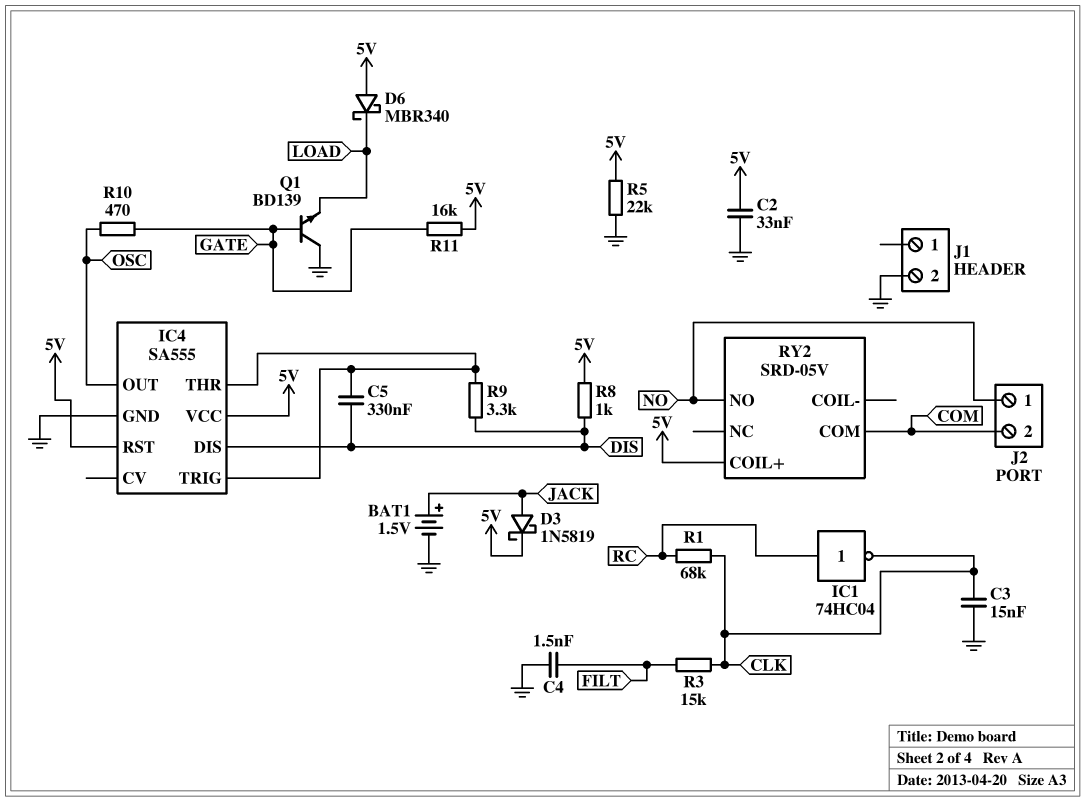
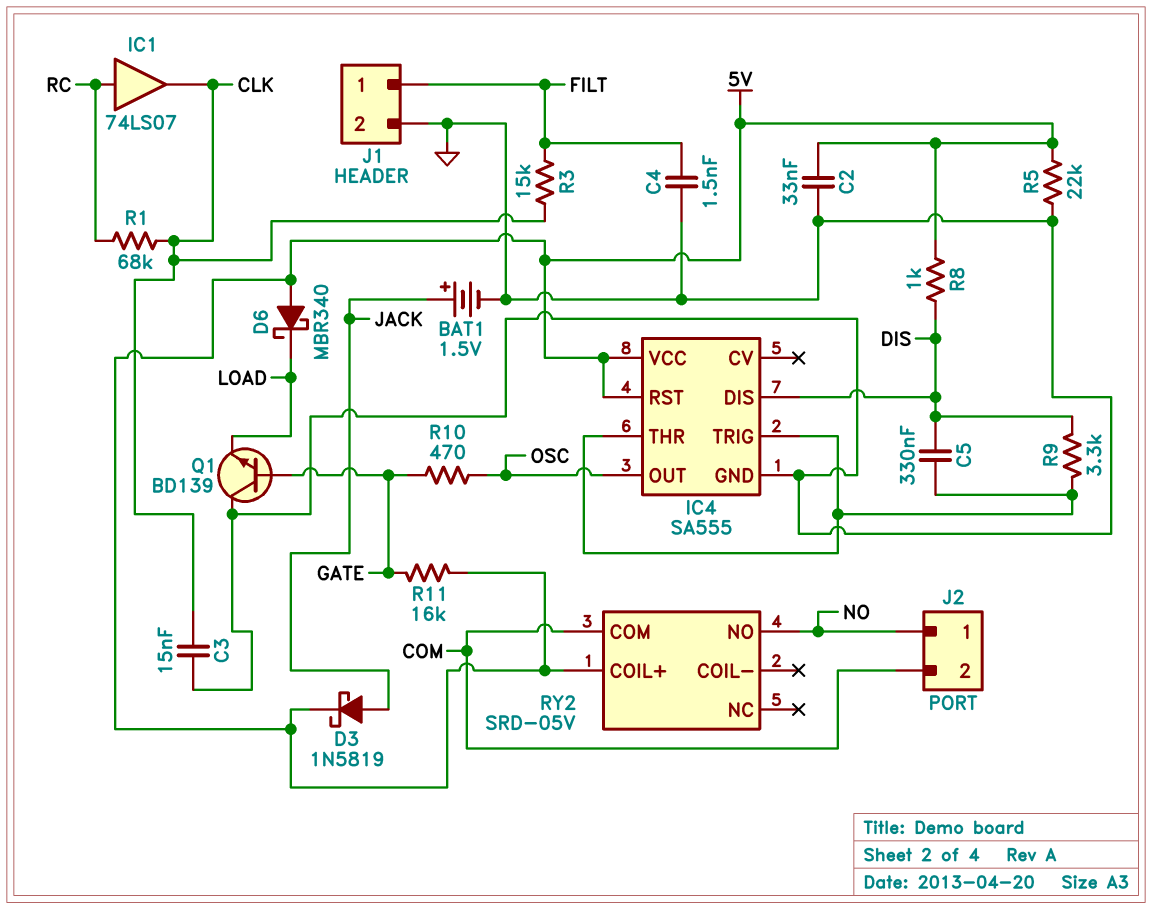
IC1: NOT 74HC04 (in RC, out CLK) -> buffer 74LS07 (in RC, out CLK)
J1 pin 1: none -> FILT

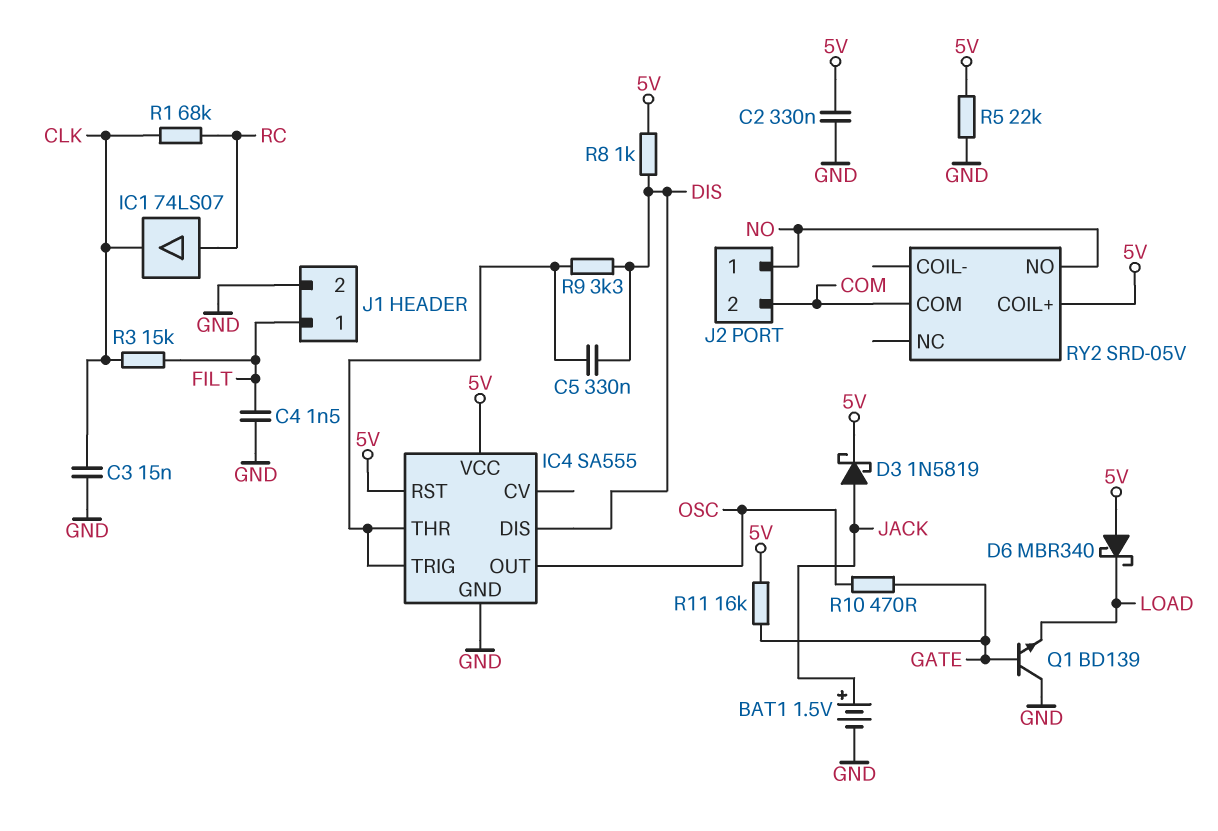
C2: 33nF (5V, GND) -> 330nF (5V, GND)

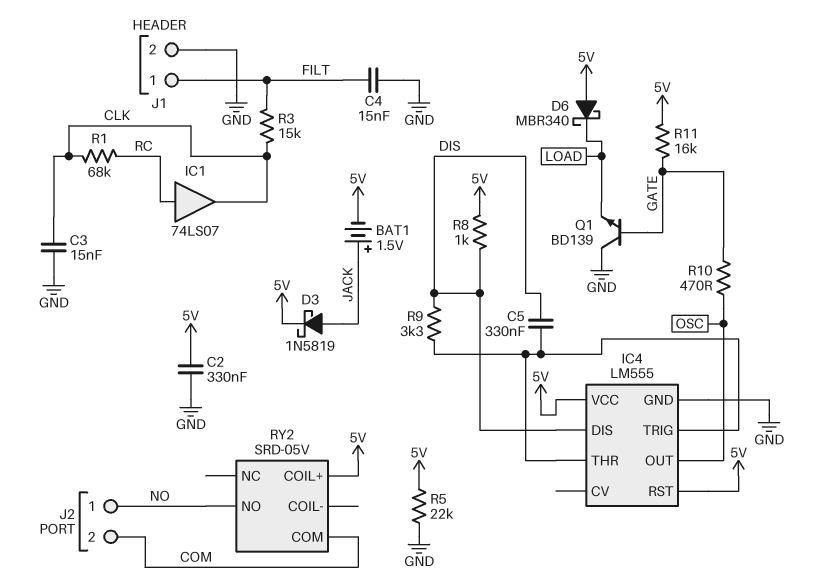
BAT1: 1.5V (plus JACK, minus GND) -> 1.5V (plus JACK, minus 5V)
C4: 1.5nF (FILT, GND) -> 15nF (FILT, GND)
IC4: SA555 -> LM555

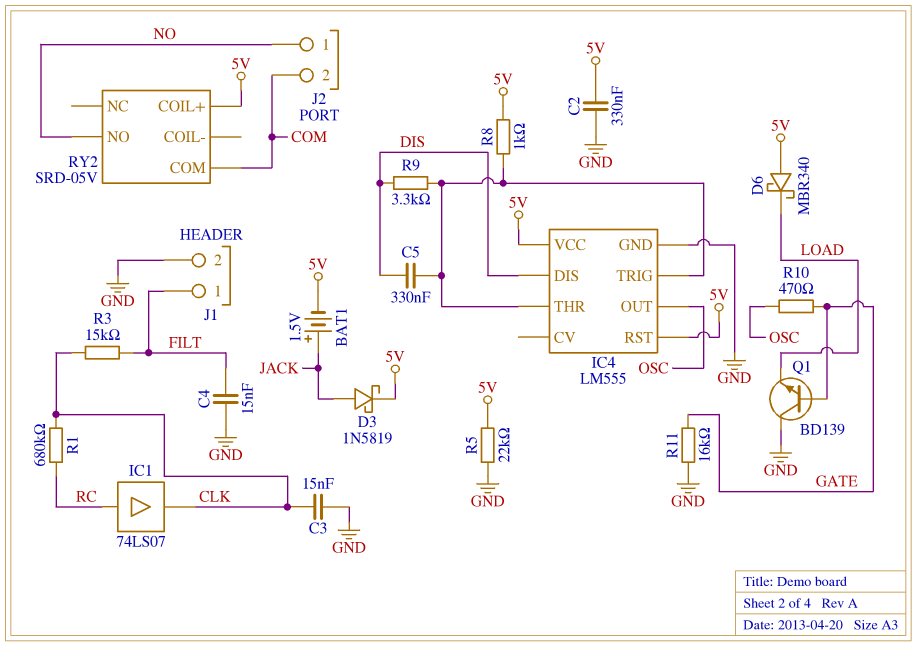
R1: 68k (CLK, RC) -> 680k (CLK, RC)
R8: 1k (5V, DIS) -> 1k (5V, IC4/THR)
R11: 16k (5V, GATE) -> 16k (GATE, GND)

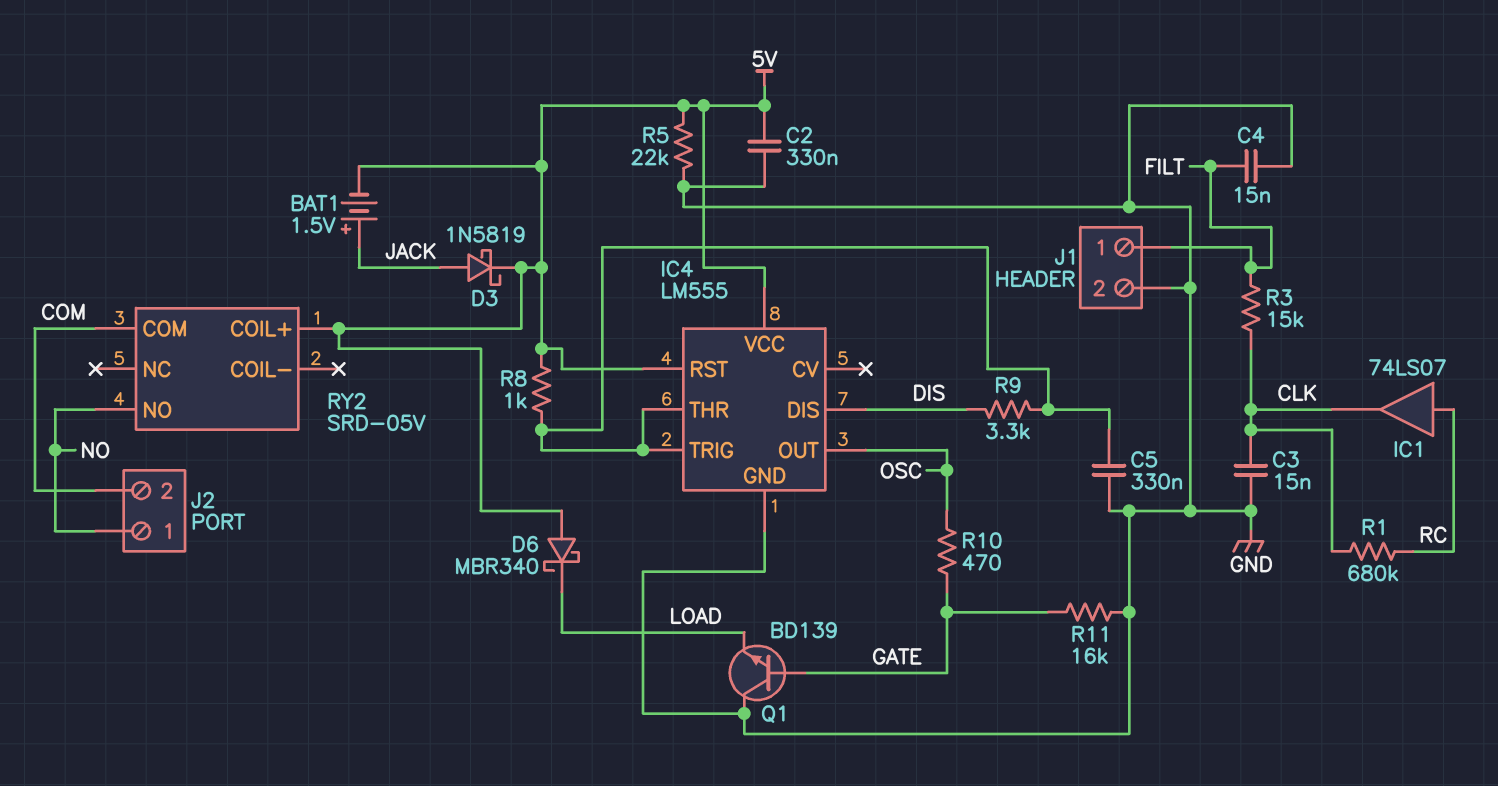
C5: 330nF (DIS, IC4/THR) -> 330nF (GND, IC4/THR)

